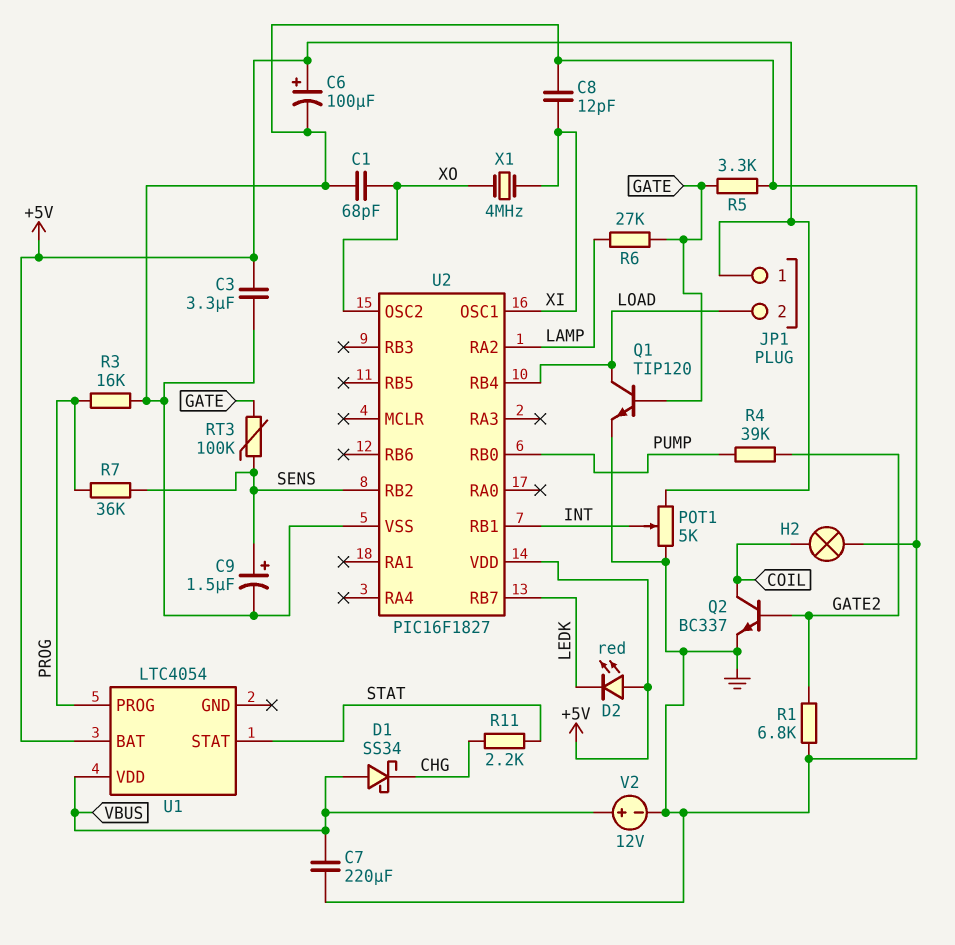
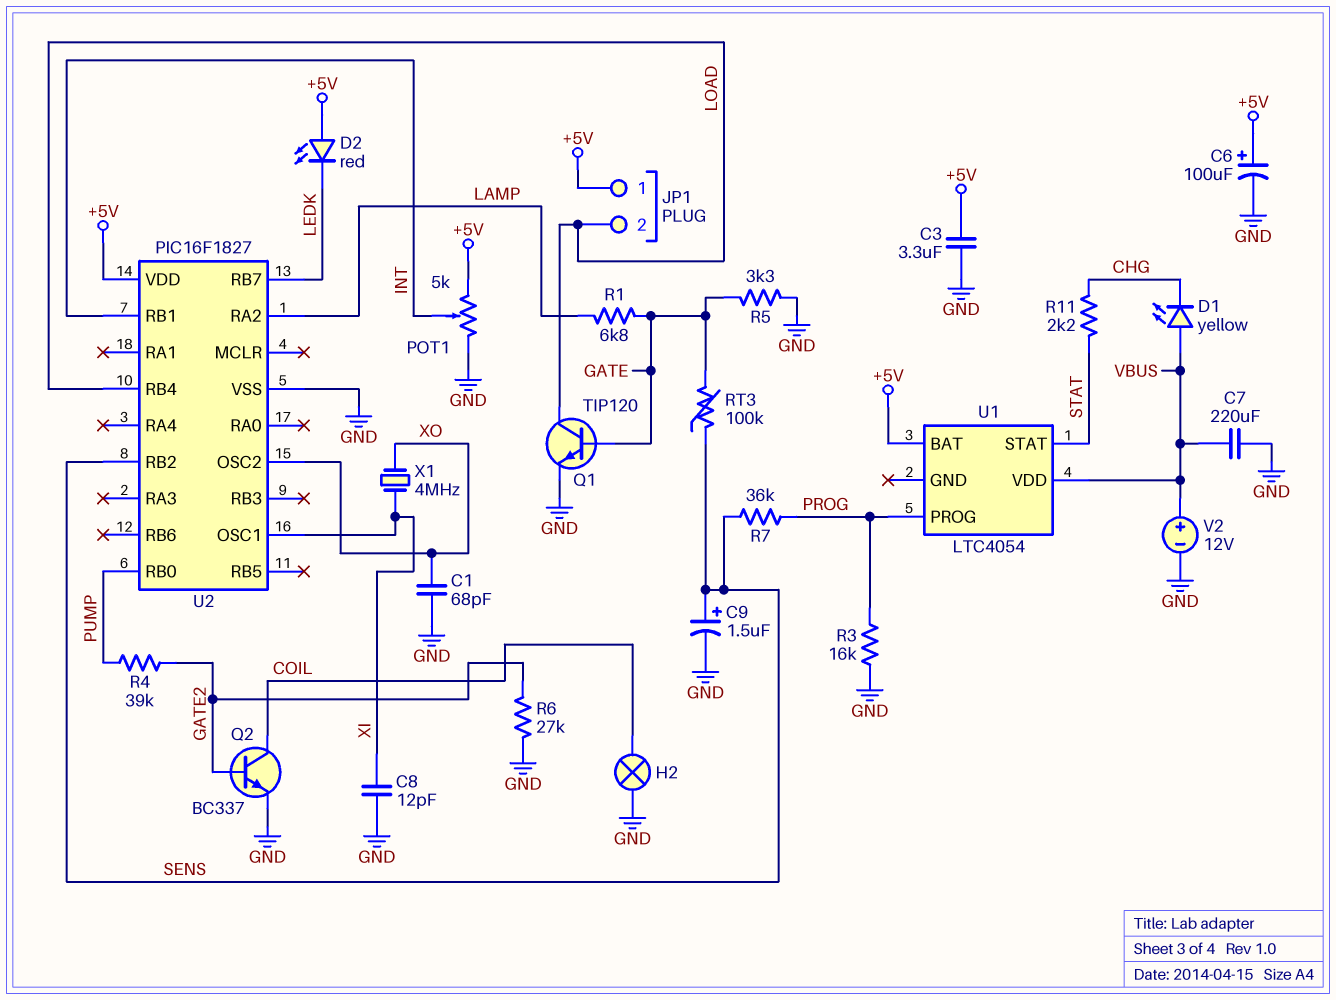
D1: schottky SS34 (A VBUS, K CHG) -> LED yellow (A VBUS, K CHG)
R1: 6.8k (GATE2, GND) -> 6.8k (GATE, LAMP)
R6: 27k (GATE, LAMP) -> 27k (GATE2, GND)

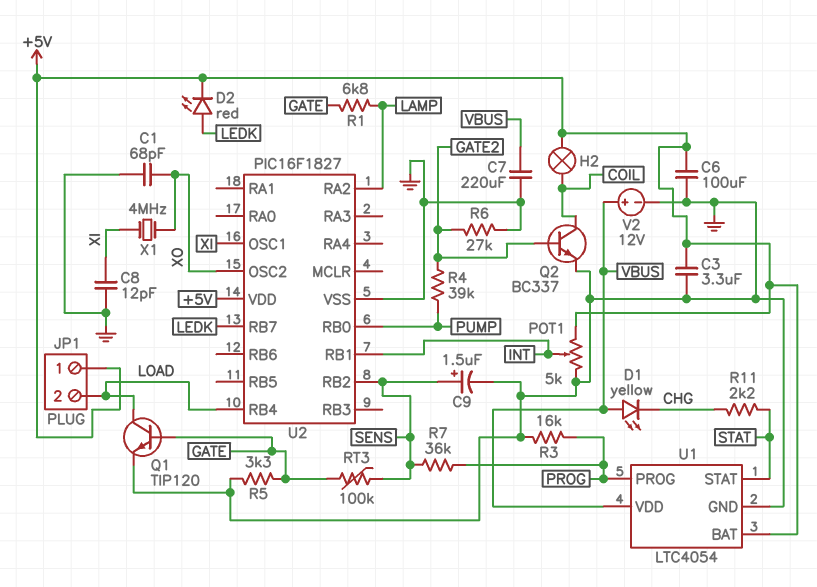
C6: 100uF (plus +5V, minus GND) -> 100uF (+5V, GND)
D2: LED red (A +5V, K LEDK) -> LED red (A LEDK, K +5V)
H2: lamp (COIL, GND) -> lamp (+5V, COIL)
U1 pin GND: none -> GND

